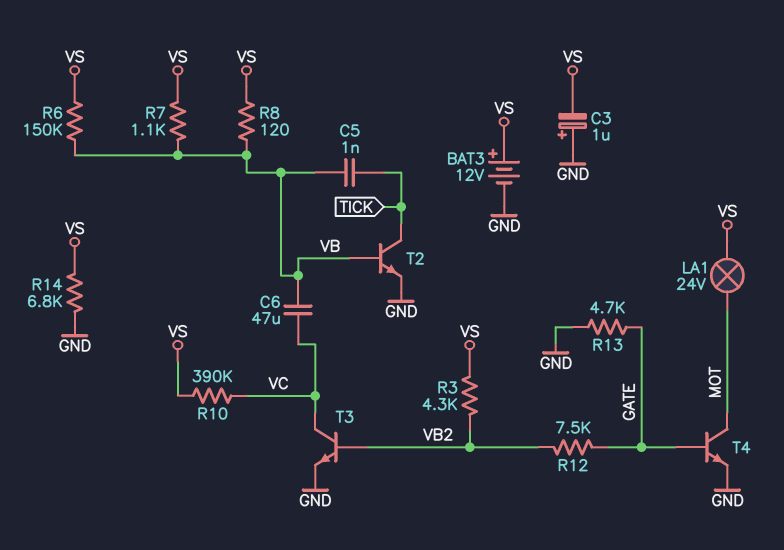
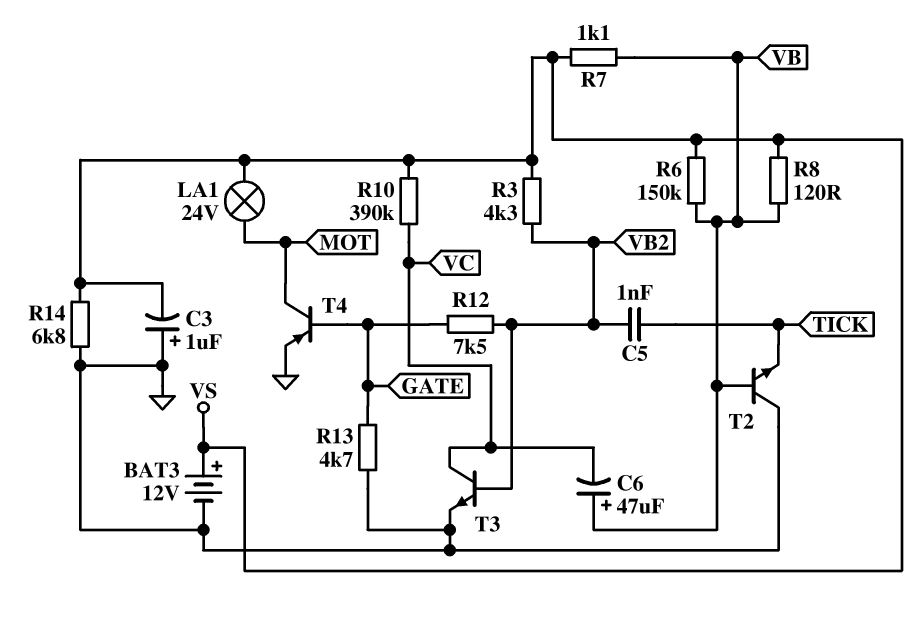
C5: 1nF (TICK, VB) -> 1nF (TICK, VB2)
C6: 47uF (VB, VC) -> 47uF (plus VB, minus VC)
T2: NPN (B VB, C TICK, E GND) -> NPN (B VB, C GND, E TICK)
T4: NPN (B GATE, C MOT, E GND) -> PNP (B GATE, C MOT, E GND)

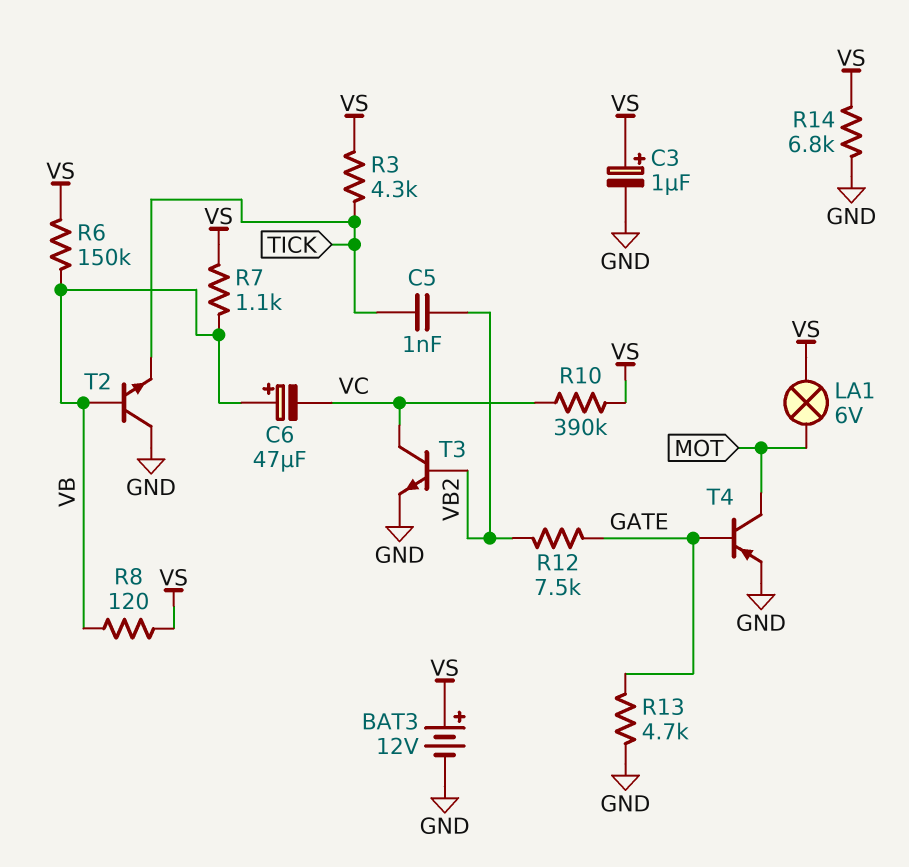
C3: 1uF (plus GND, minus VS) -> 1uF (plus VS, minus GND)
LA1: lamp 24V (MOT, VS) -> lamp 6V (MOT, VS)
R3: 4.3k (VB2, VS) -> 4.3k (TICK, VS)

